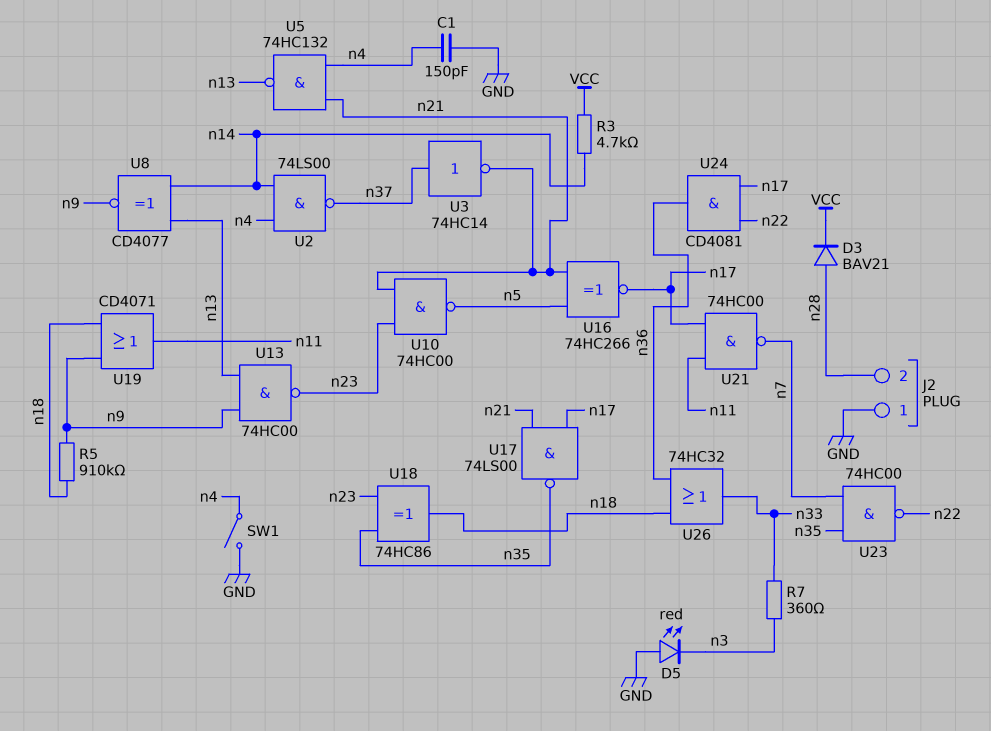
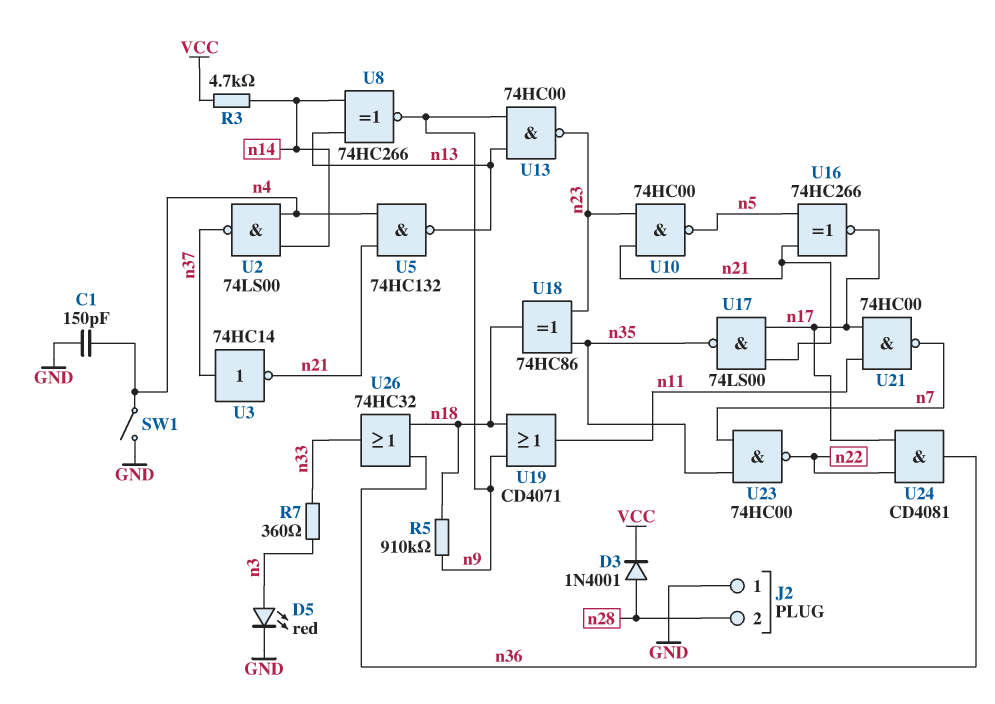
D3: diode BAV21 (A n28, K VCC) -> diode 1N4001 (A n28, K VCC)
D5: LED red (A GND, K n3) -> LED red (A n3, K GND)
U8: XNOR CD4077 (in n13, in n14, out n9) -> XNOR 74HC266 (in n13, in n14, out n9)

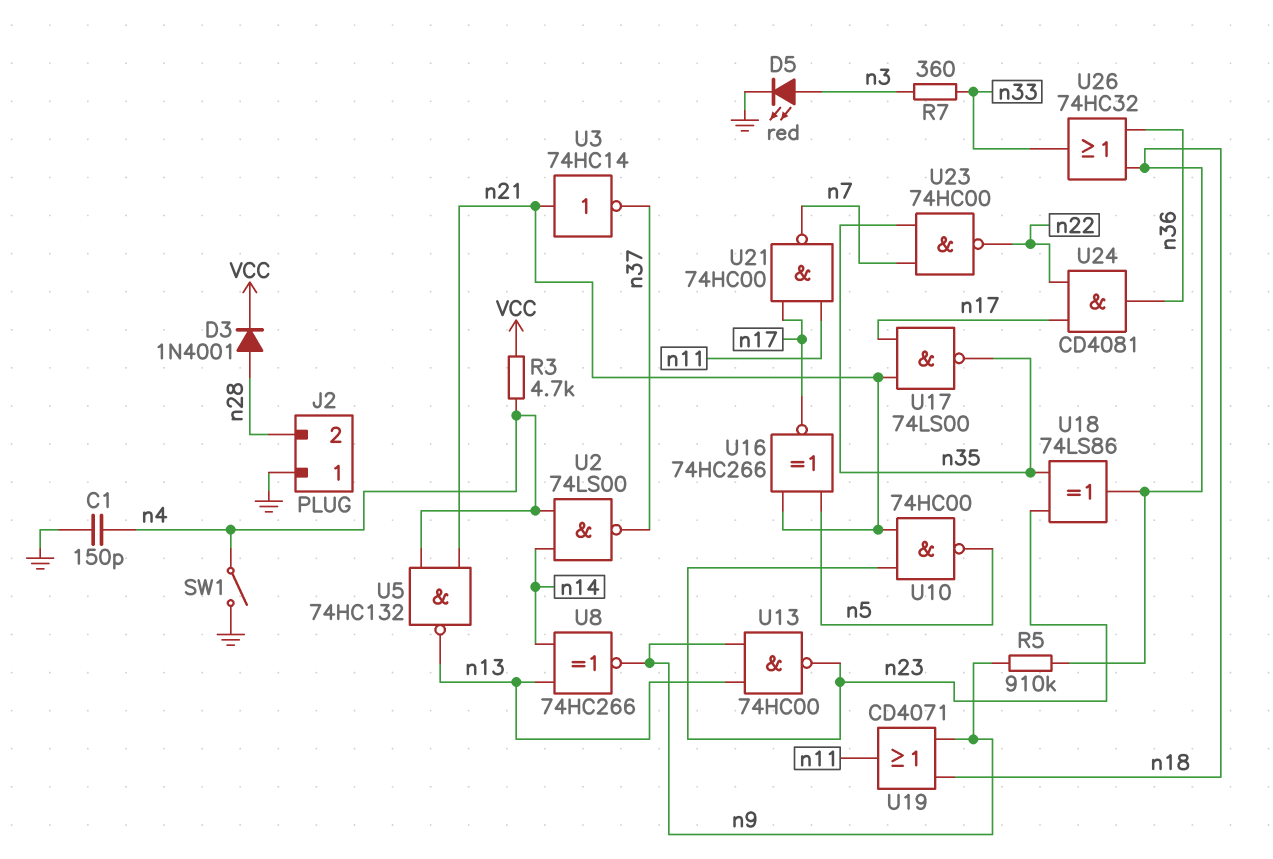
R3: 4.7k (VCC, n14) -> 4.7k (VCC, n4)
U3: NOT 74HC14 (in n37, out n21) -> NOT 74HC14 (in n21, out n37)
U18: XOR 74HC86 (in n23, in n35, out n18) -> XOR 74LS86 (in n23, in n35, out n18)

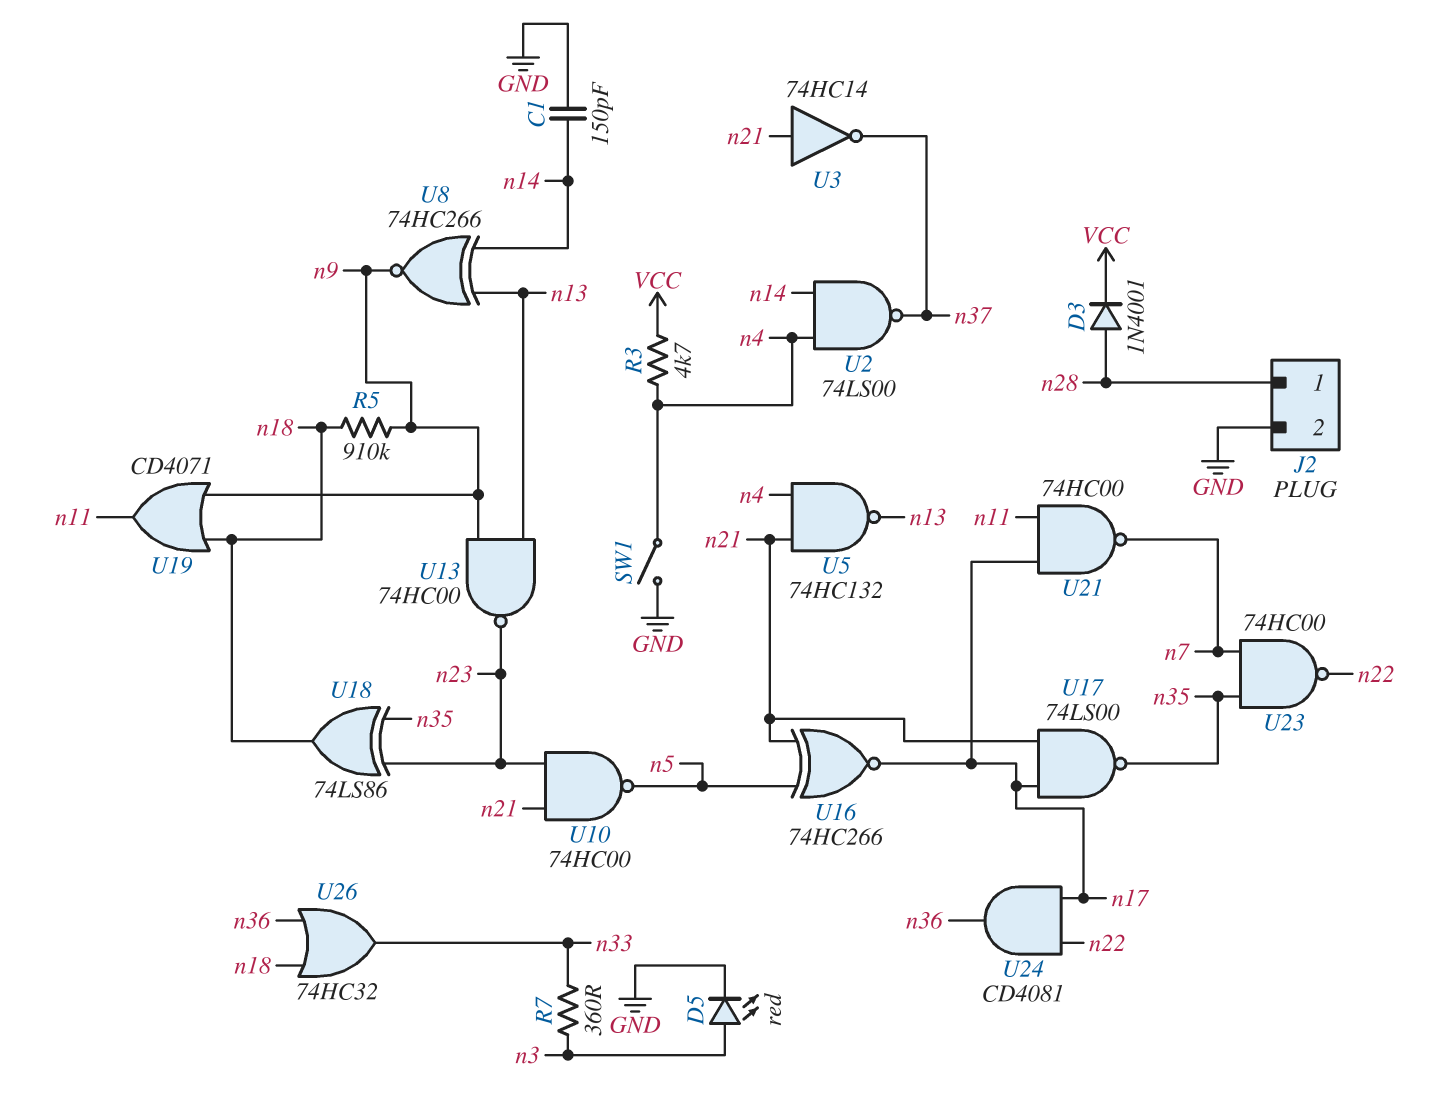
C1: 150pF (GND, n4) -> 150pF (GND, n14)
J2 pin 1: GND -> n28
J2 pin 2: n28 -> GND

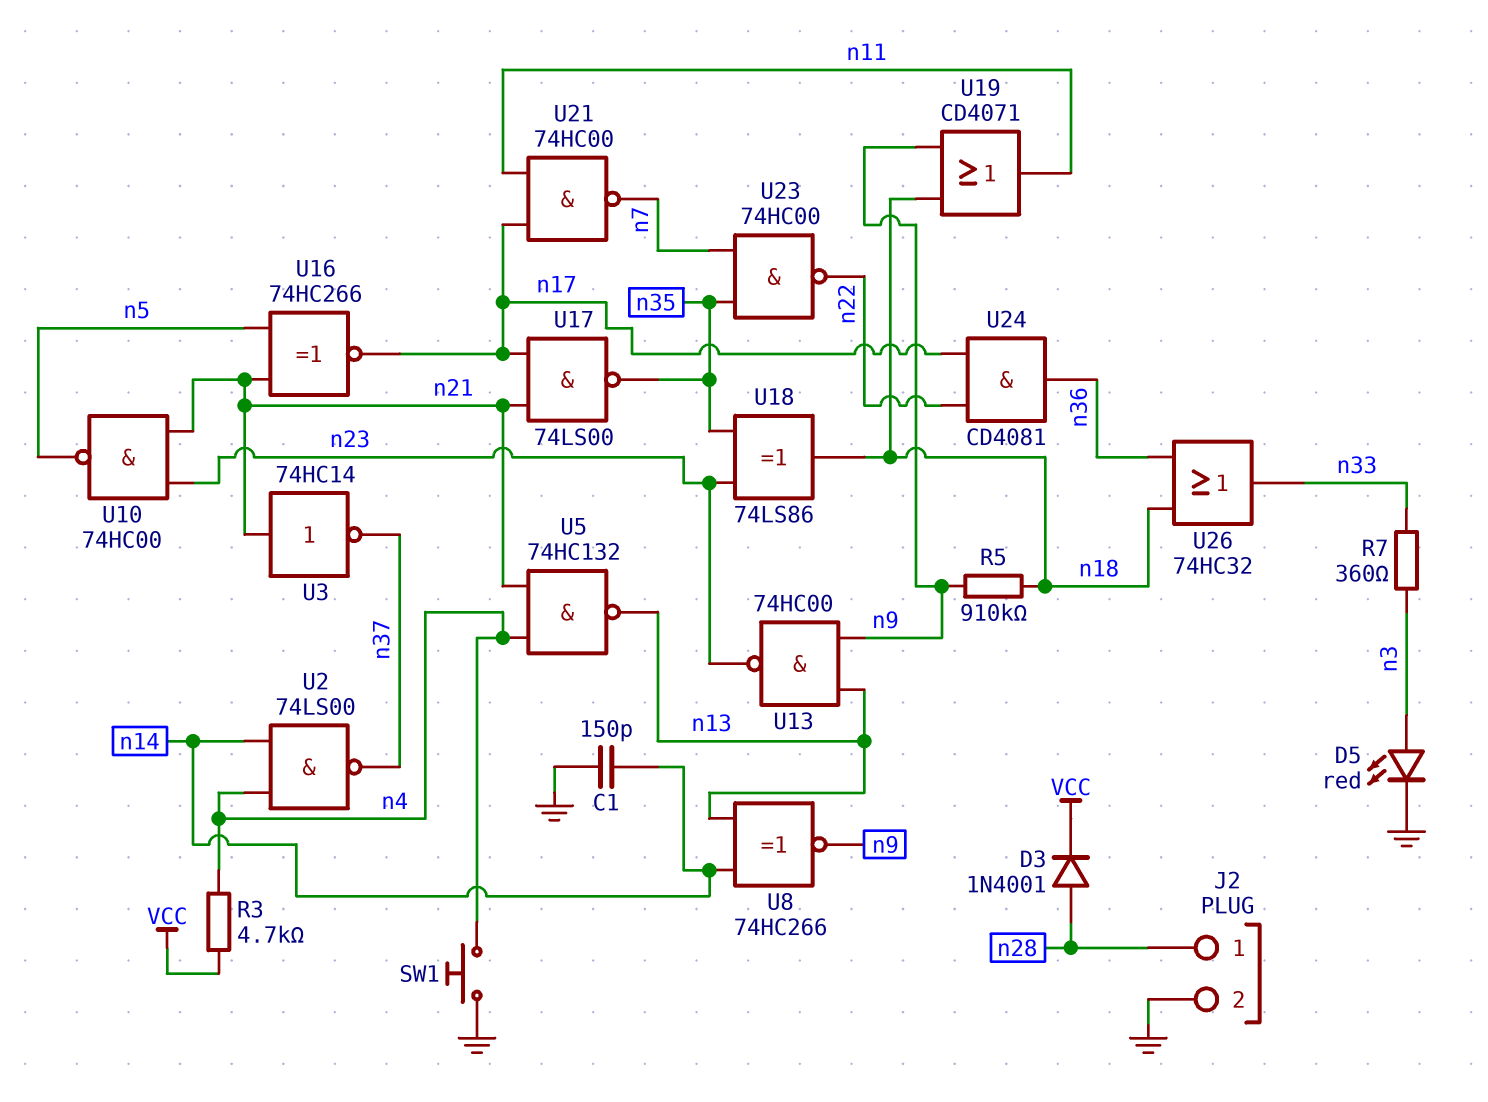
SW1: switch (GND, n4) -> button (GND, n4)

